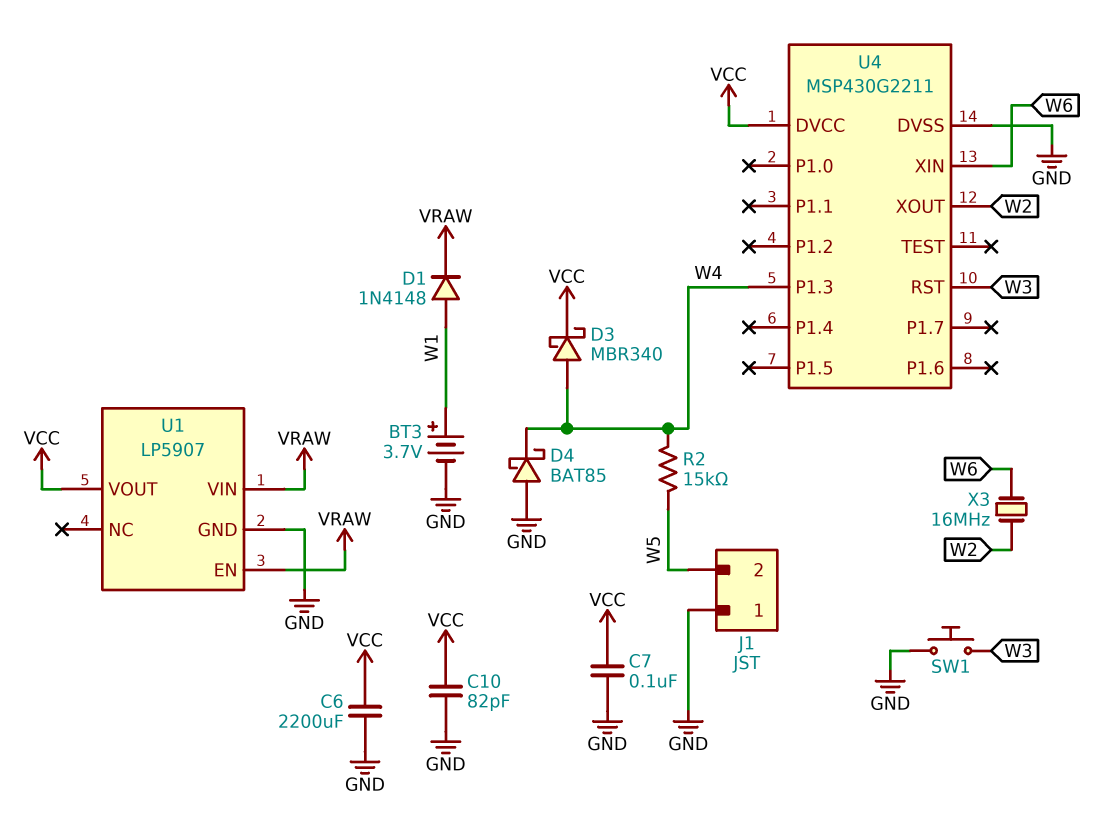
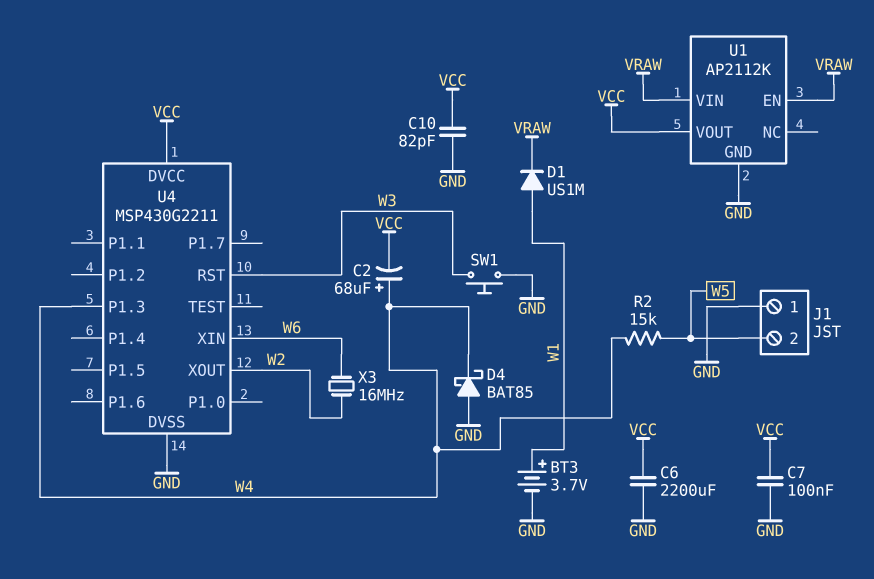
C2: none -> 68uF (plus W4, minus VCC)
D1: diode 1N4148 (A W1, K VRAW) -> diode US1M (A W1, K VRAW)
D3: schottky MBR340 (A W4, K VCC) -> none
U1: LP5907 -> AP2112K

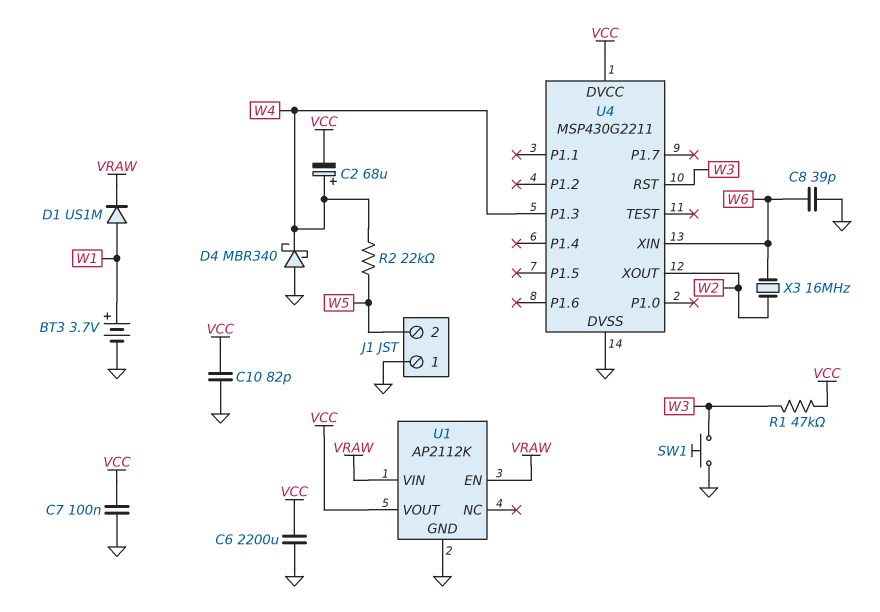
C8: none -> 39pF (GND, W6)
D4: schottky BAT85 (A GND, K W4) -> schottky MBR340 (A GND, K W4)
R1: none -> 47k (VCC, W3)
R2: 15k (W4, W5) -> 22k (W4, W5)

